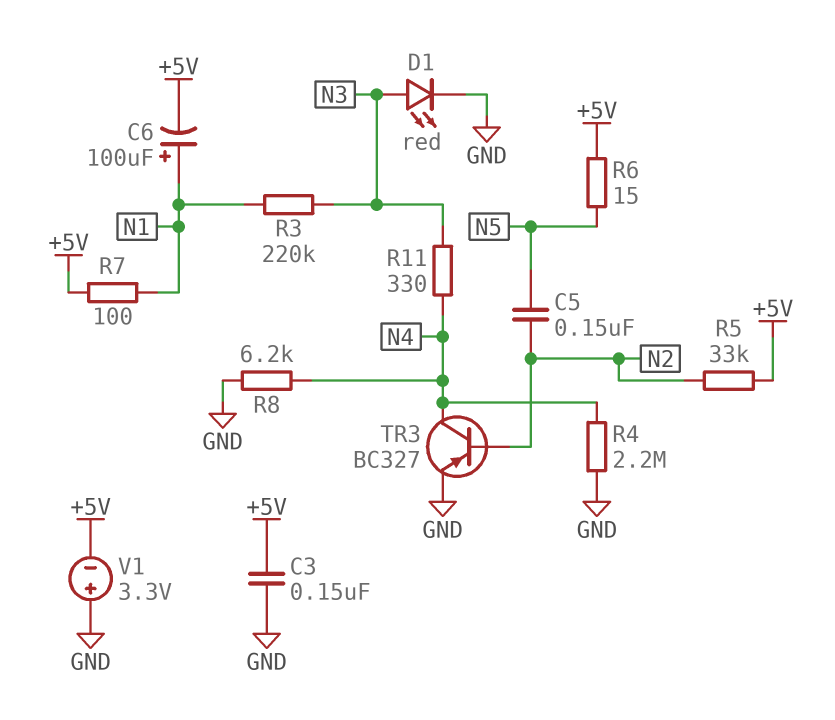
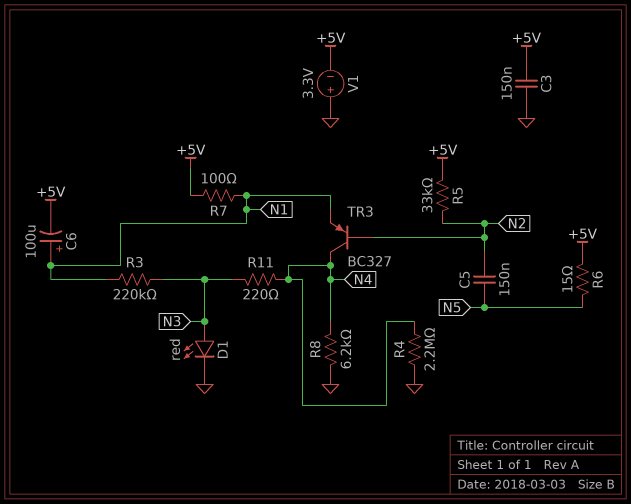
R11: 330 (N3, N4) -> 220 (N3, N4)
TR3: PNP BC327 (B N2, C N4, E GND) -> PNP BC327 (B N2, C N4, E N1)

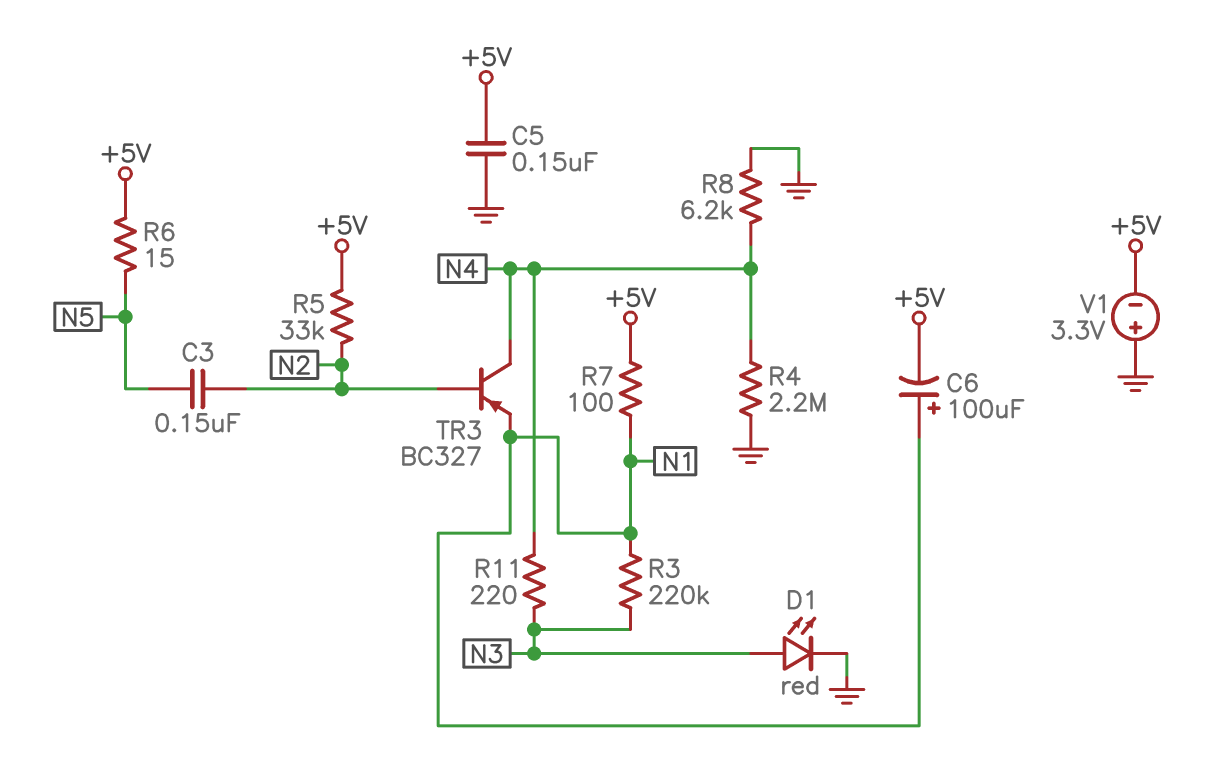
C3: 150nF (+5V, GND) -> 150nF (N2, N5)
C5: 150nF (N2, N5) -> 150nF (+5V, GND)

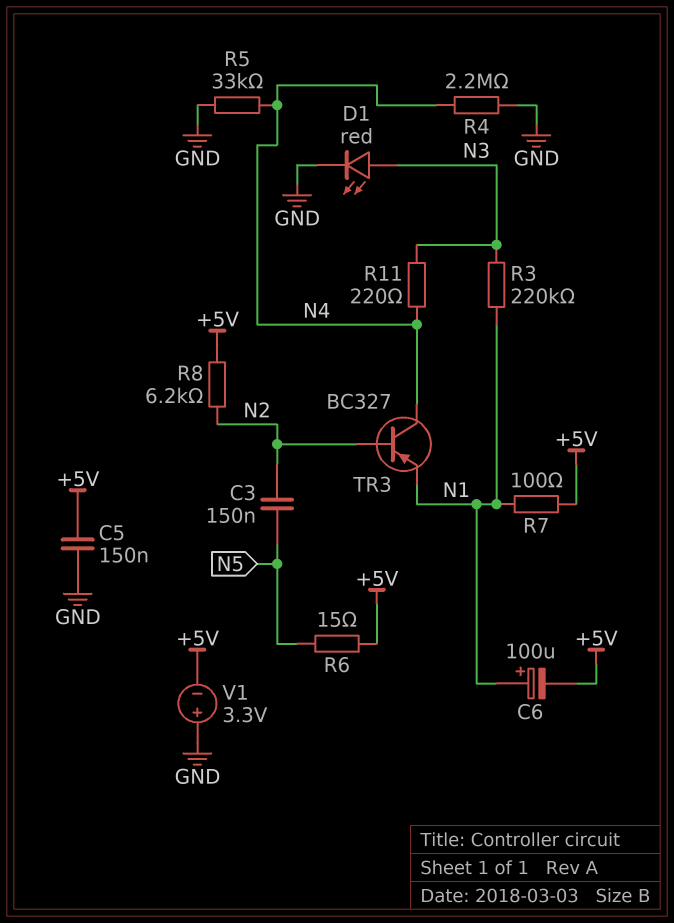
R5: 33k (+5V, N2) -> 33k (GND, N4)
R8: 6.2k (GND, N4) -> 6.2k (+5V, N2)

